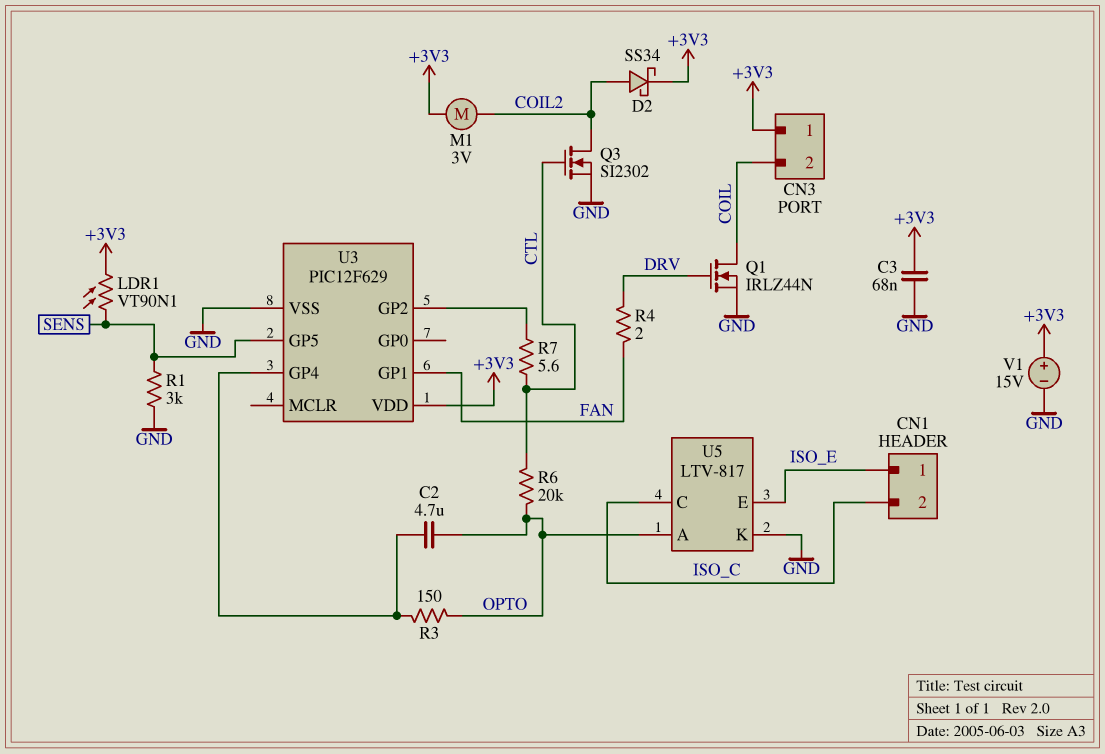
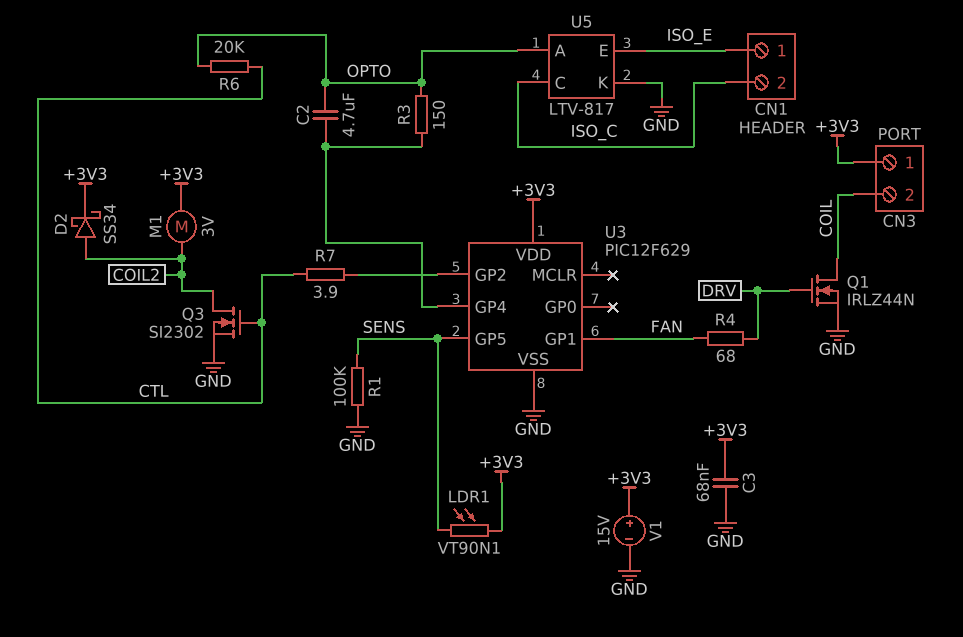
R1: 3k (GND, SENS) -> 100k (GND, SENS)
R4: 2 (DRV, FAN) -> 68 (DRV, FAN)
R7: 5.6 (CTL, U3/GP2) -> 3.9 (CTL, U3/GP2)

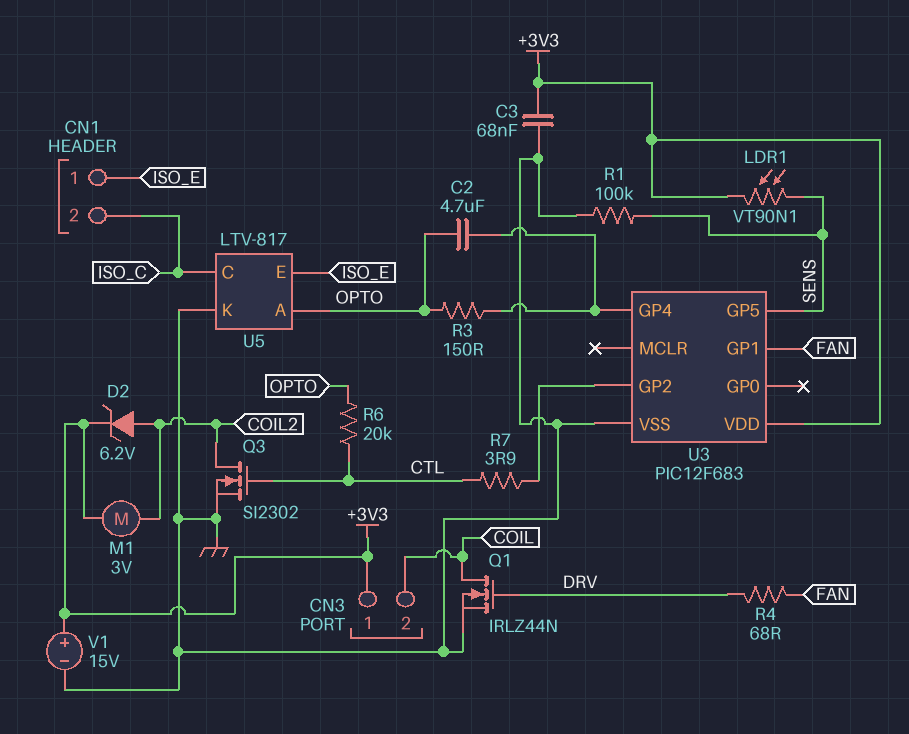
D2: schottky SS34 (A COIL2, K +3V3) -> zener 6.2V (A COIL2, K +3V3)
U3: PIC12F629 -> PIC12F683

